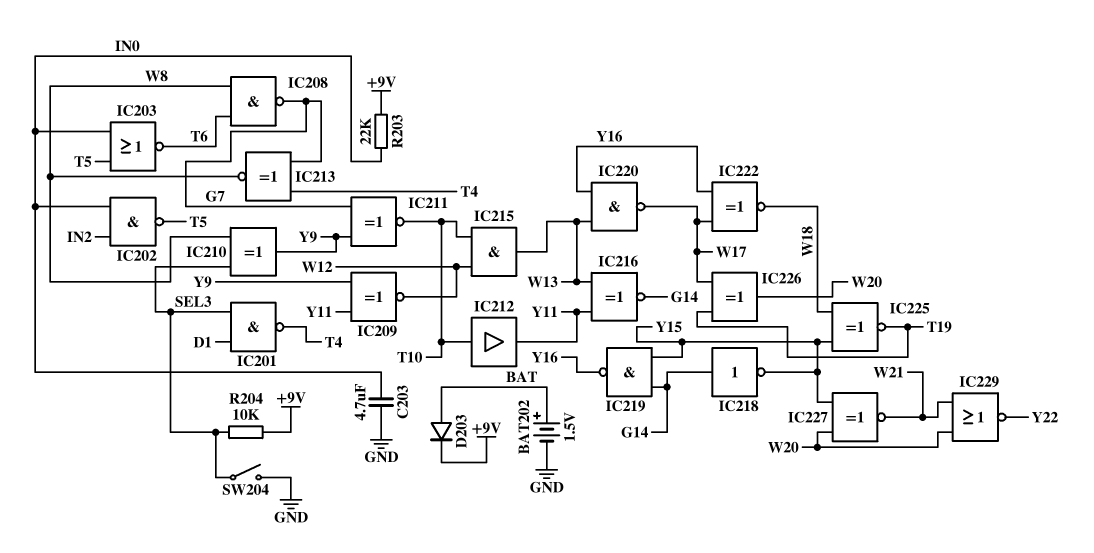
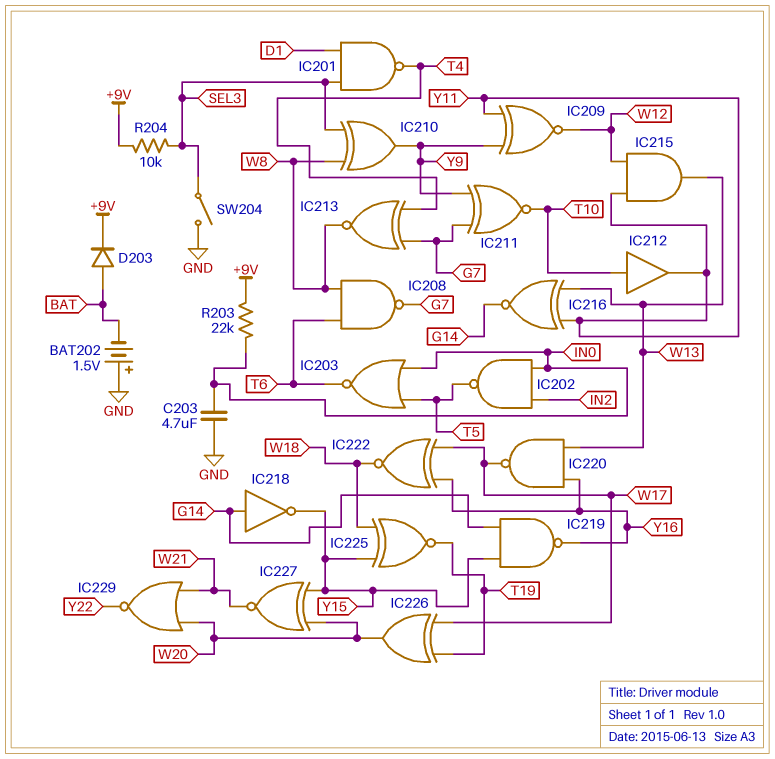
BAT202: 1.5V (plus BAT, minus GND) -> 1.5V (plus GND, minus BAT)
IC215: AND (in T10, in W12, out W13) -> AND (in W12, in Y11, out W13)

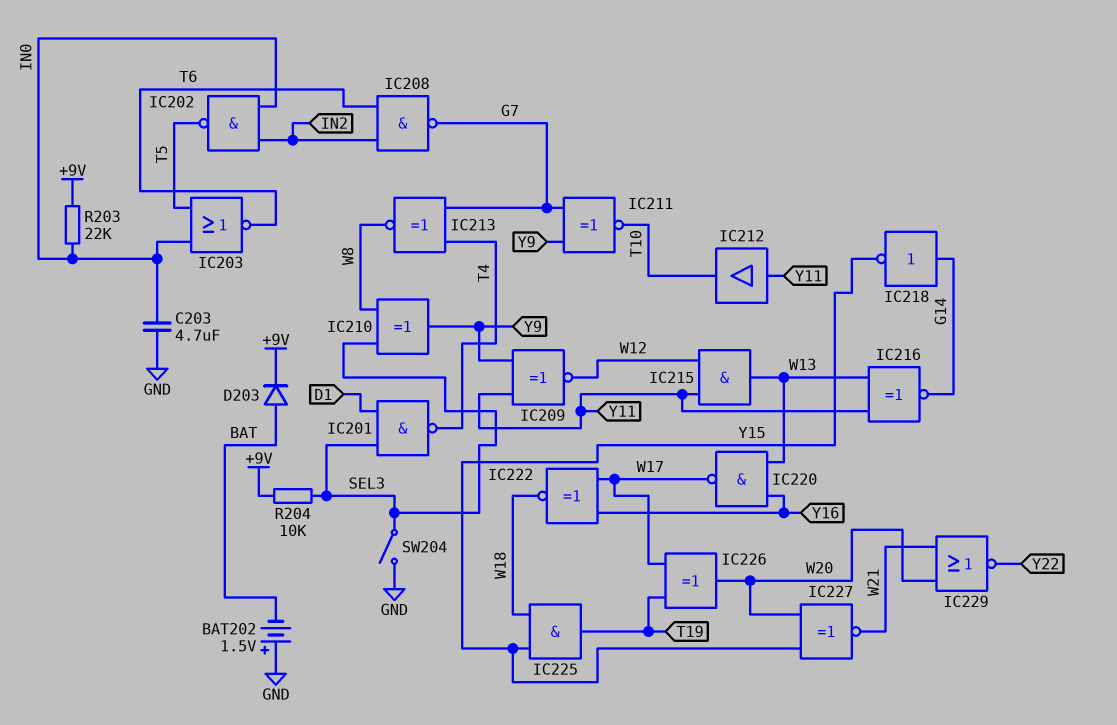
IC208: NAND (in T6, in W8, out G7) -> NAND (in IN2, in T6, out G7)
IC212: buffer (in T10, out Y11) -> buffer (in Y11, out T10)
IC219: NAND (in G14, in Y15, out Y16) -> none
IC225: XNOR (in W18, in Y15, out T19) -> AND (in W18, in Y15, out T19)

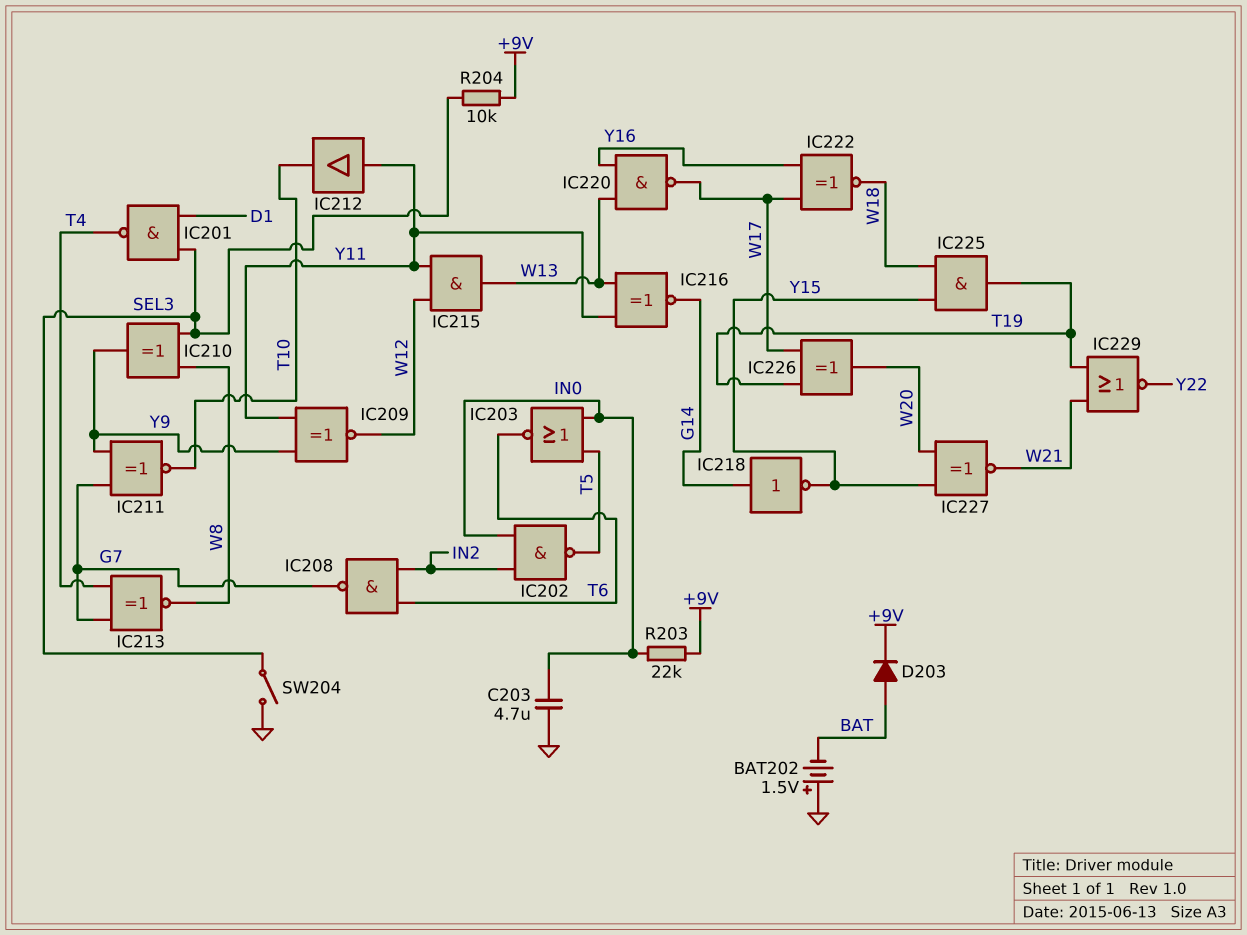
IC229: NOR (in W20, in W21, out Y22) -> NOR (in T19, in W21, out Y22)

